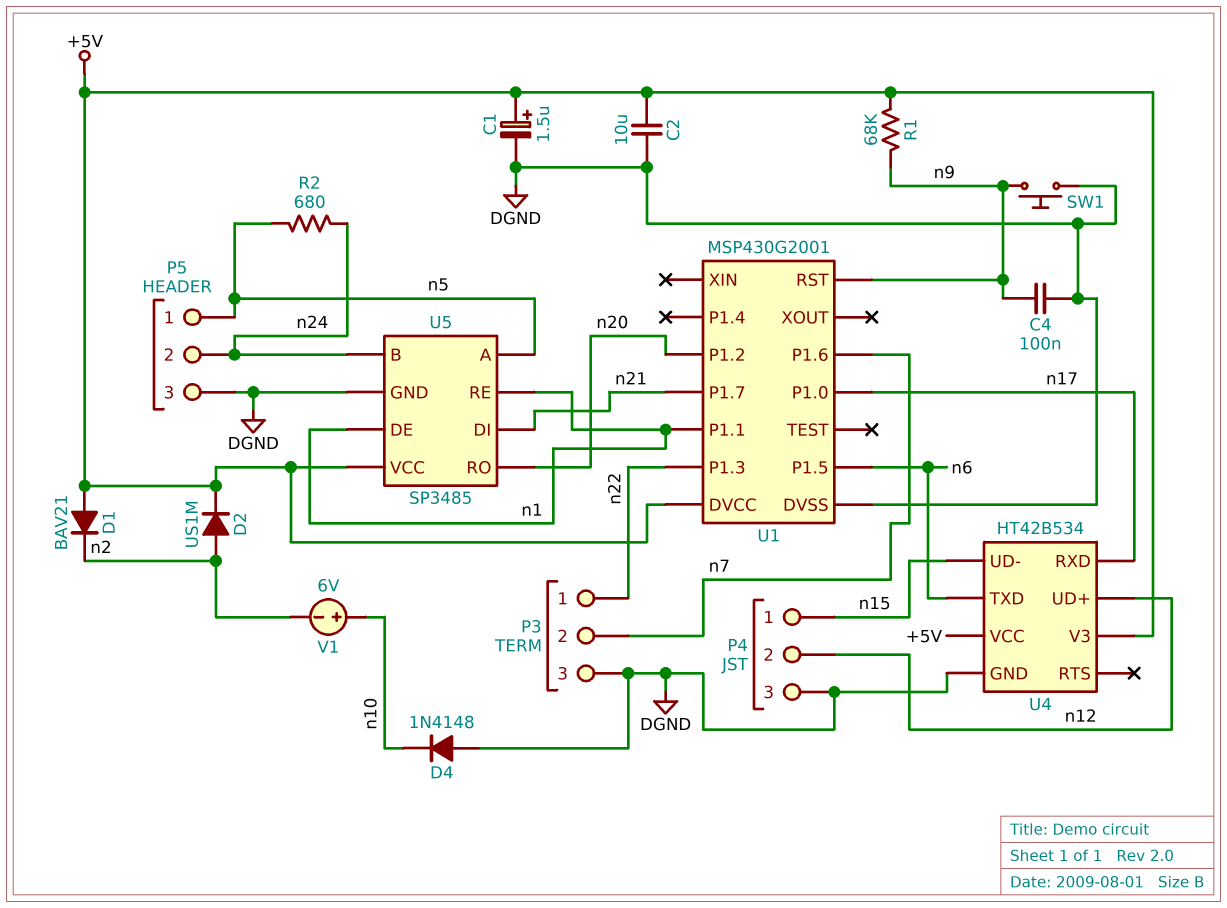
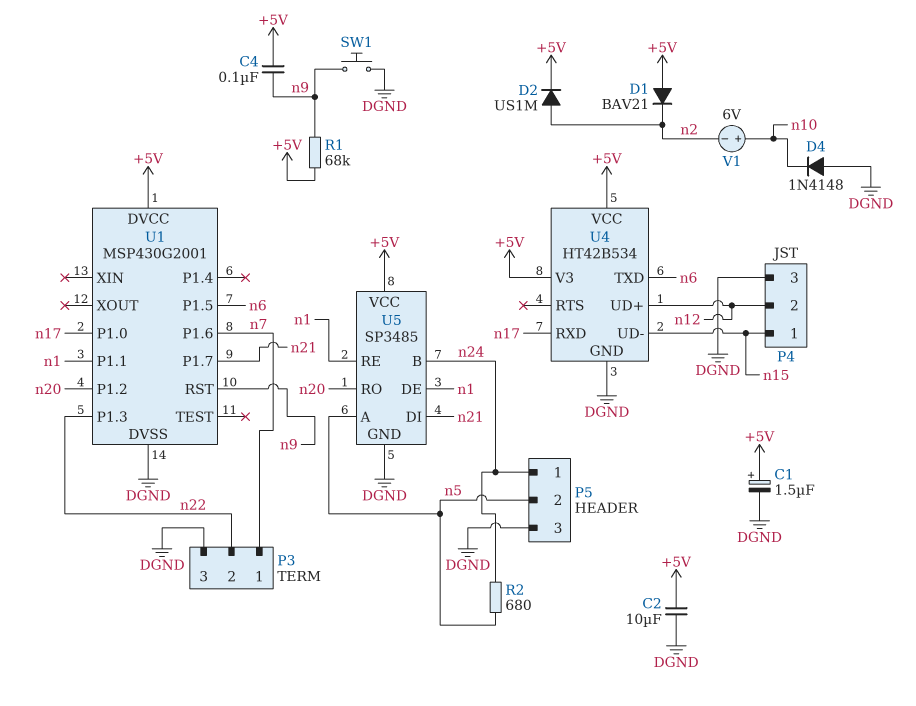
C4: 100nF (DGND, n9) -> 100nF (+5V, n9)
P3 pin 1: n22 -> n7
P3 pin 2: n7 -> n22
P5 pin 1: n5 -> n24
P5 pin 2: n24 -> n5

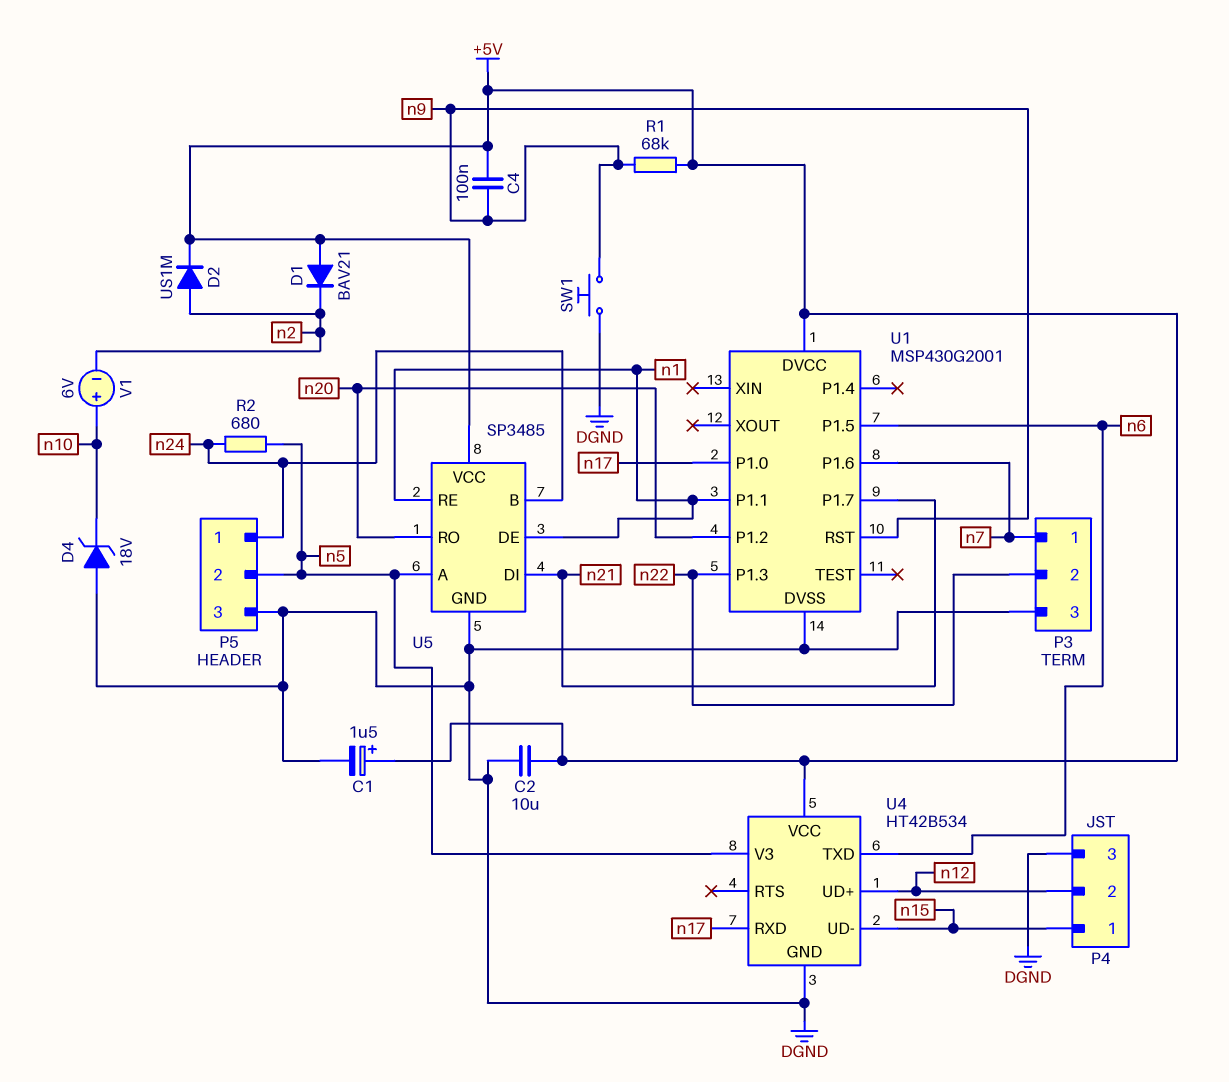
D4: diode 1N4148 (A DGND, K n10) -> zener 18V (A DGND, K n10)
U4 pin V3: +5V -> n5

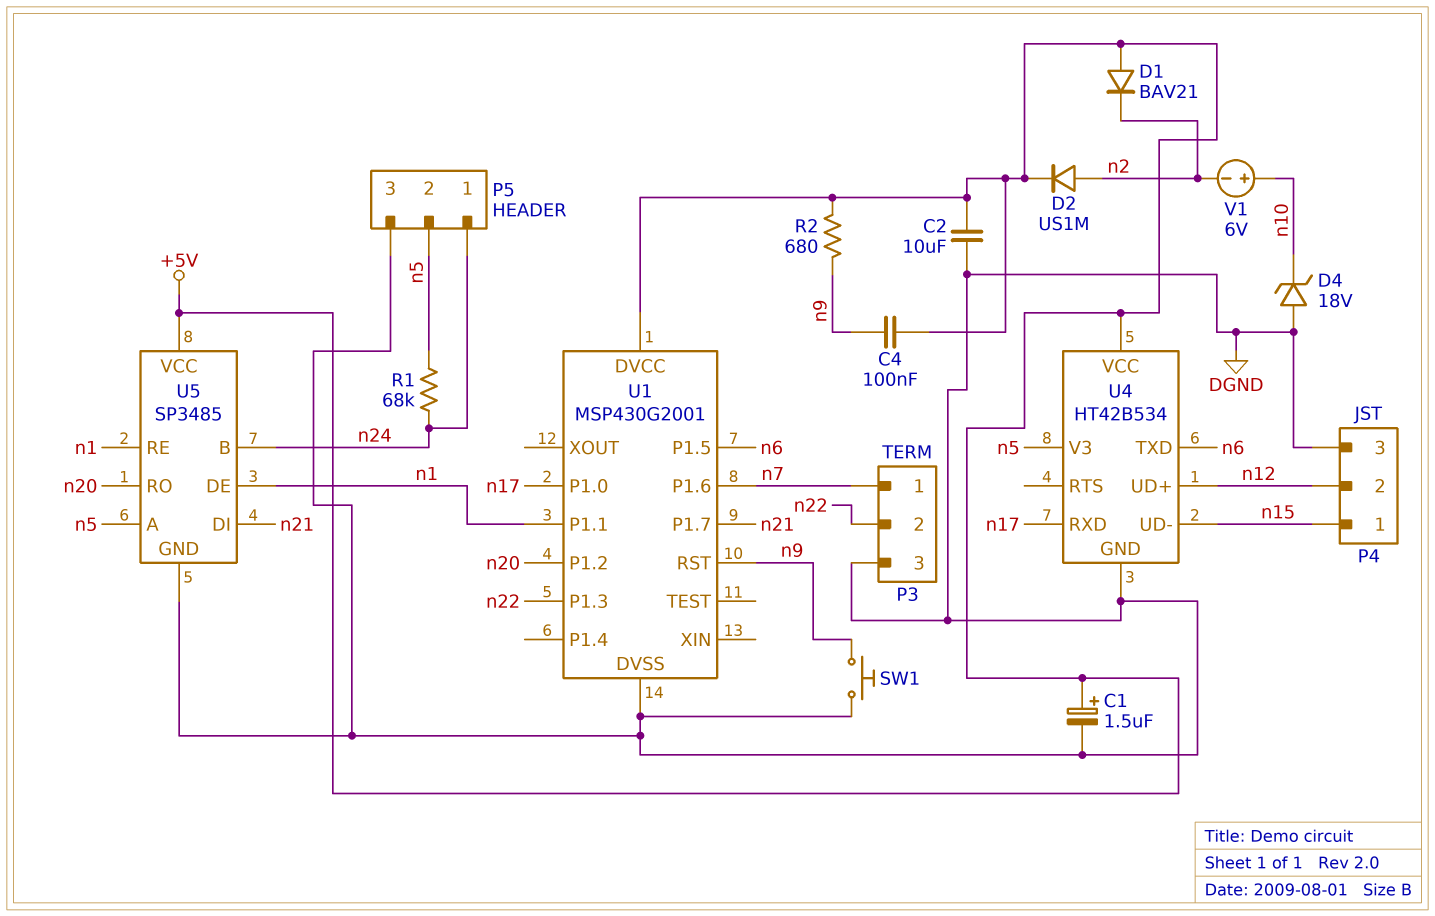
R1: 68k (+5V, n9) -> 68k (n5, n24)
R2: 680 (n5, n24) -> 680 (+5V, n9)

